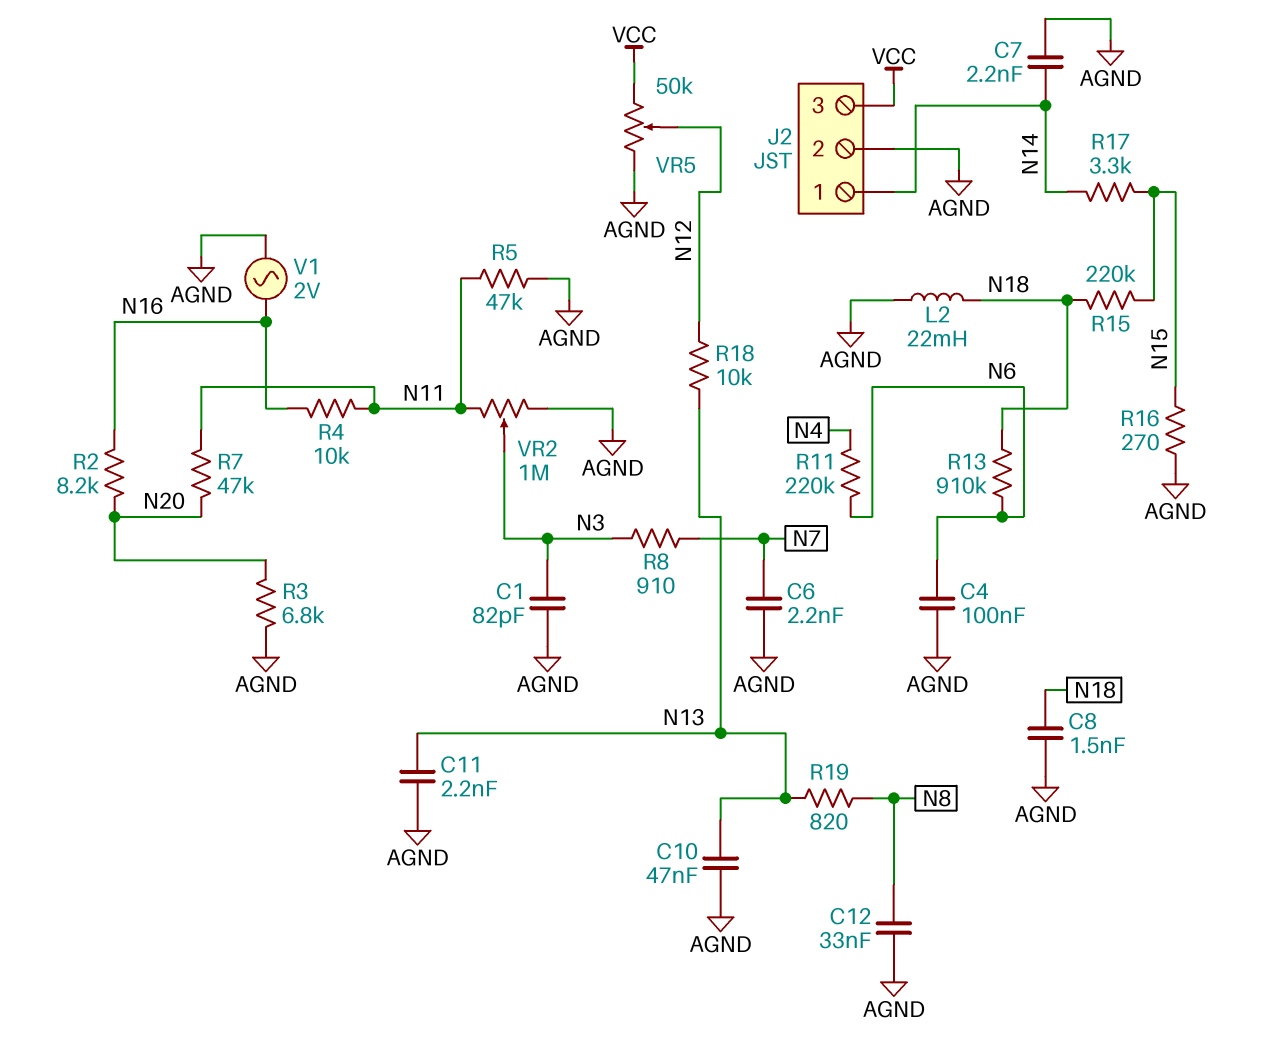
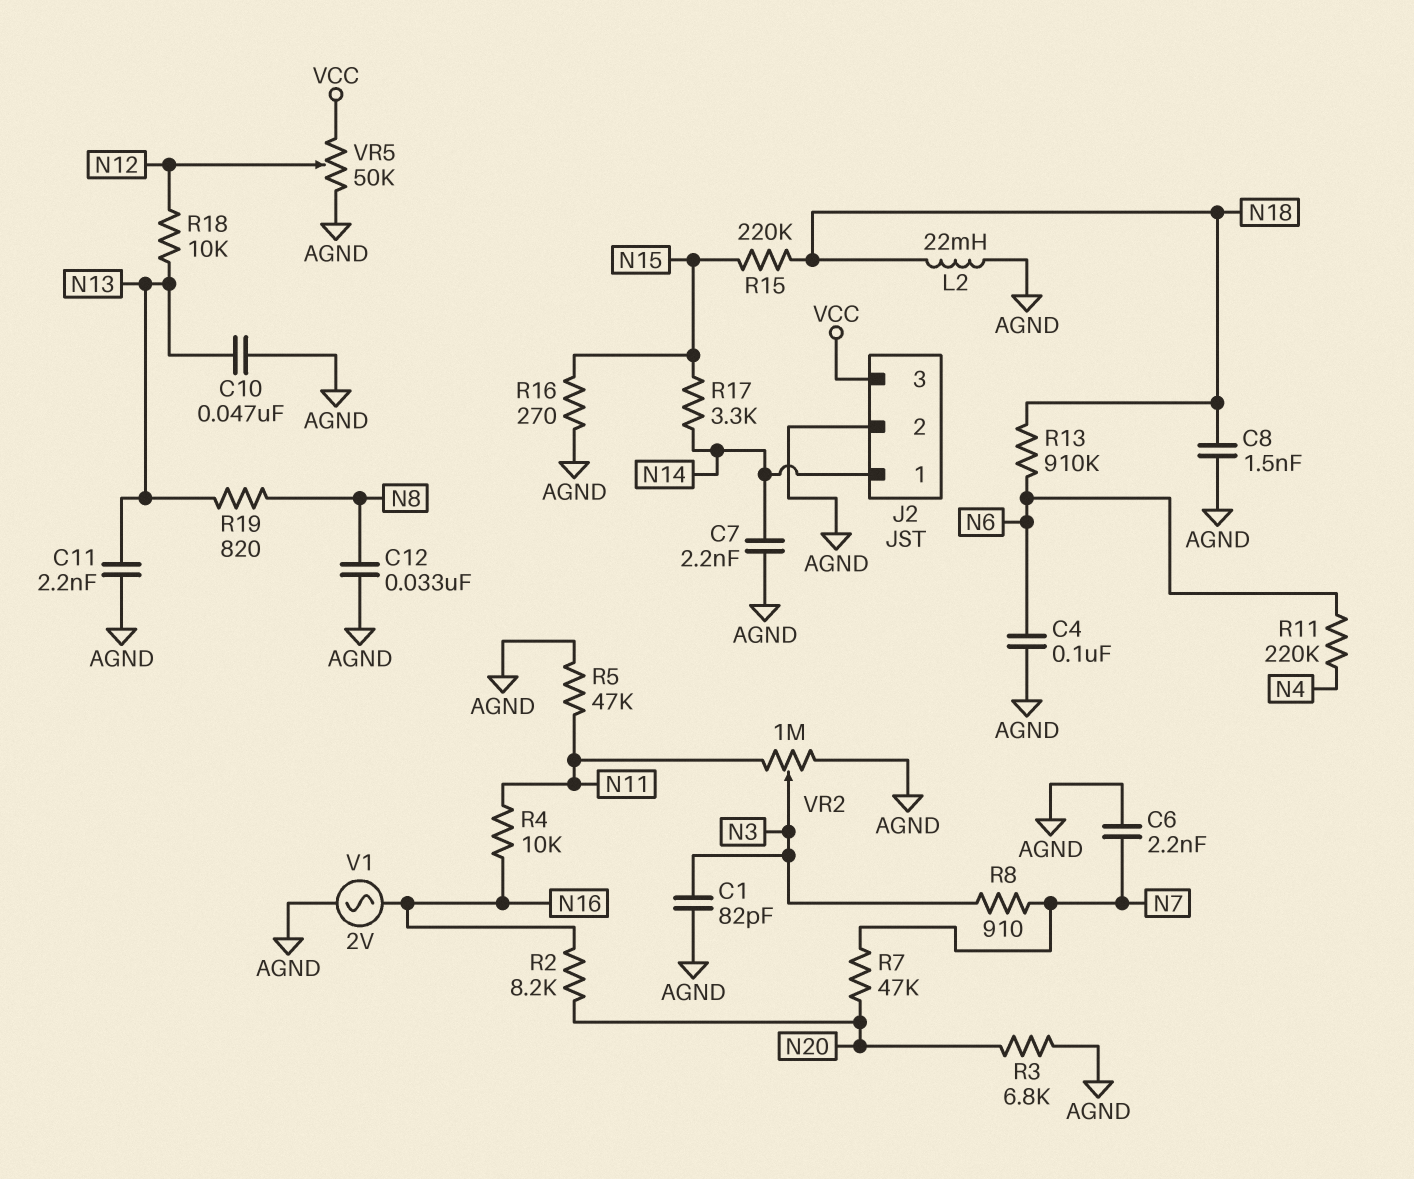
R7: 47k (N11, N20) -> 47k (N7, N20)

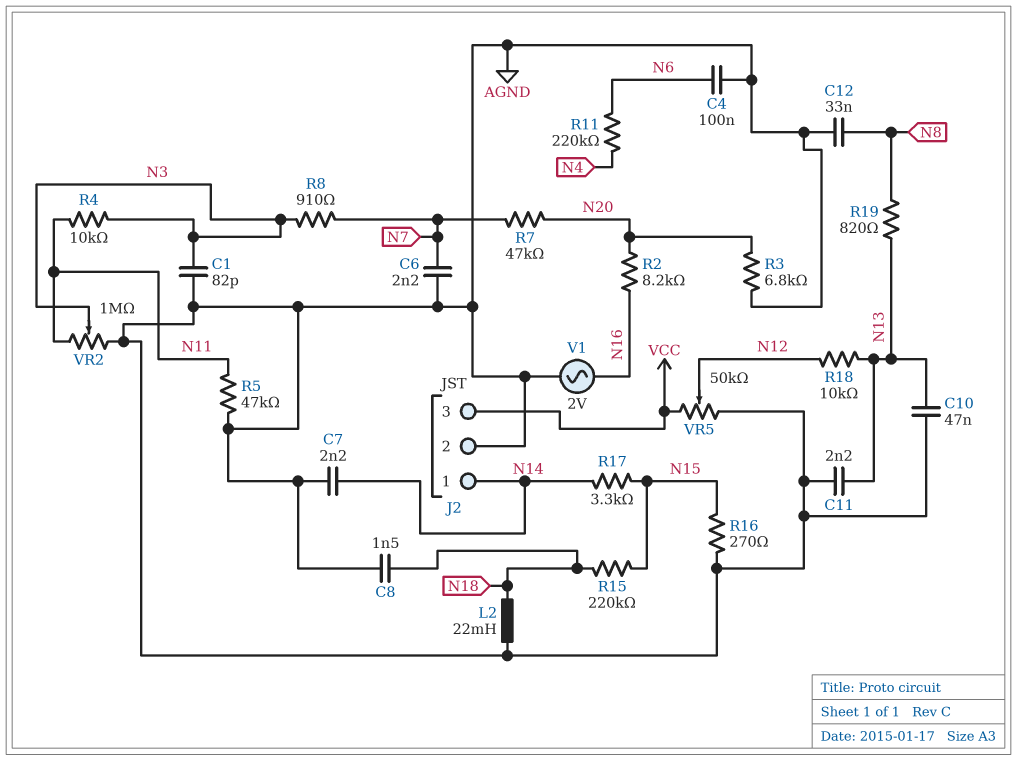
R4: 10k (N11, N16) -> 10k (N3, N11)
R13: 910k (N6, N18) -> none

